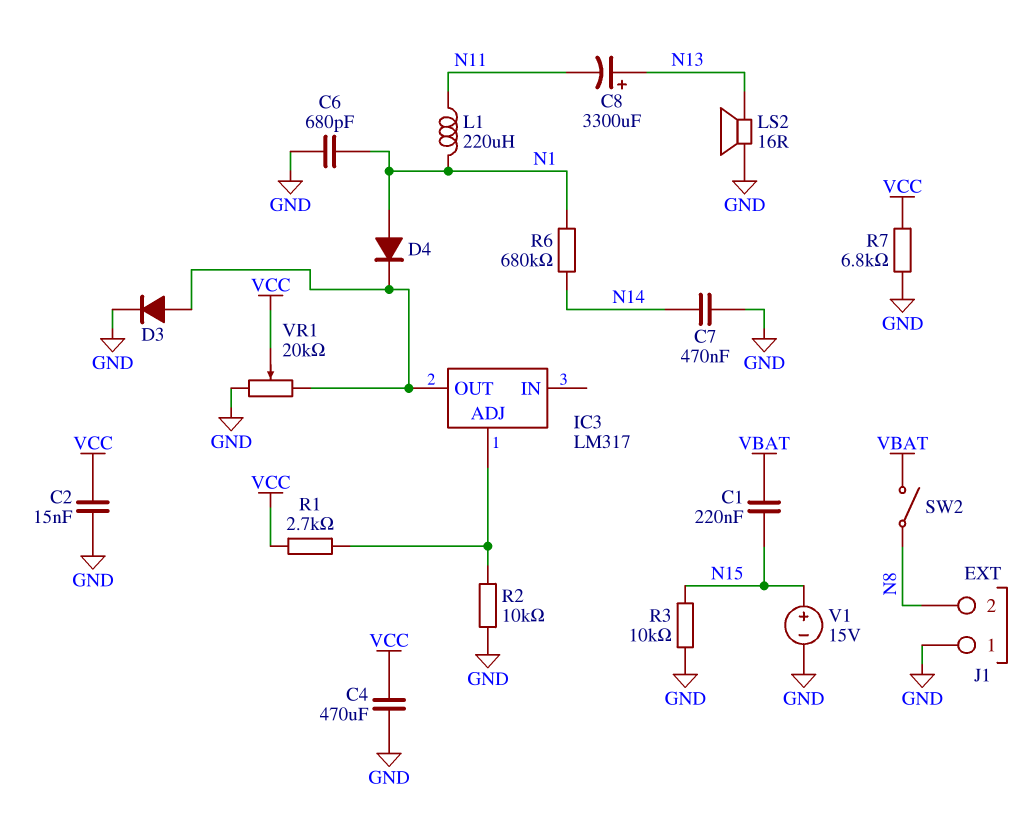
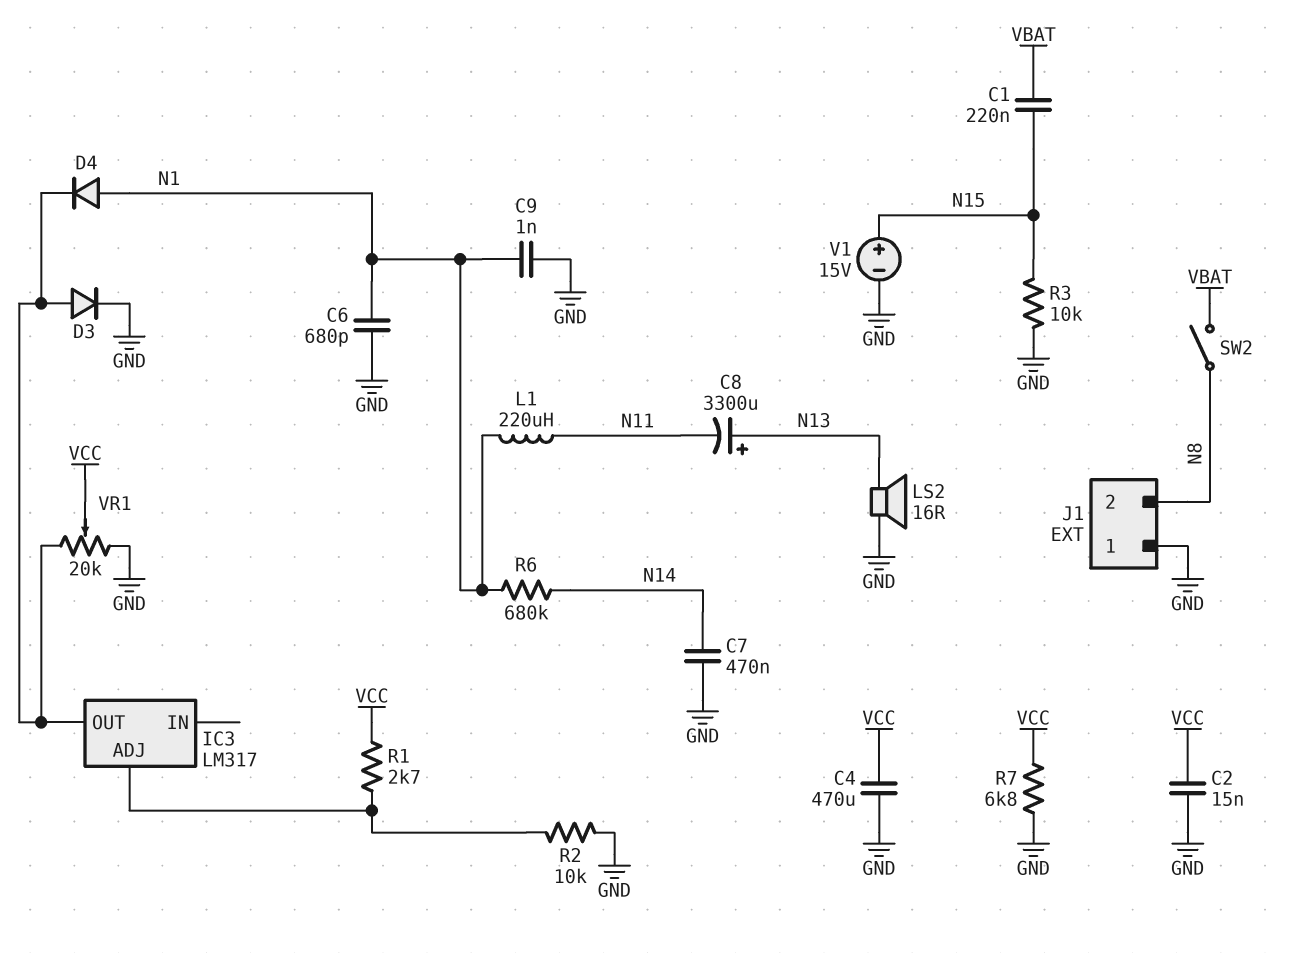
C9: none -> 1nF (GND, N1)

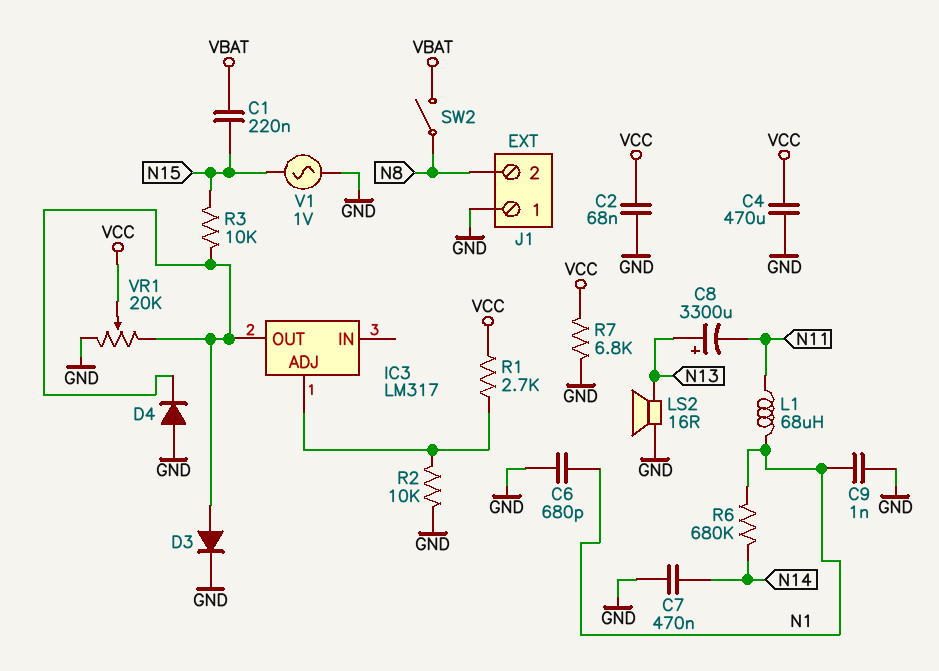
C2: 15nF (GND, VCC) -> 68nF (GND, VCC)
D4: diode (A N1, K IC3/OUT) -> diode (A GND, K IC3/OUT)
L1: 220uH (N1, N11) -> 68uH (N1, N11)
R3: 10k (GND, N15) -> 10k (IC3/OUT, N15)
V1: 15V (plus N15, minus GND) -> AC 1V (GND, N15)

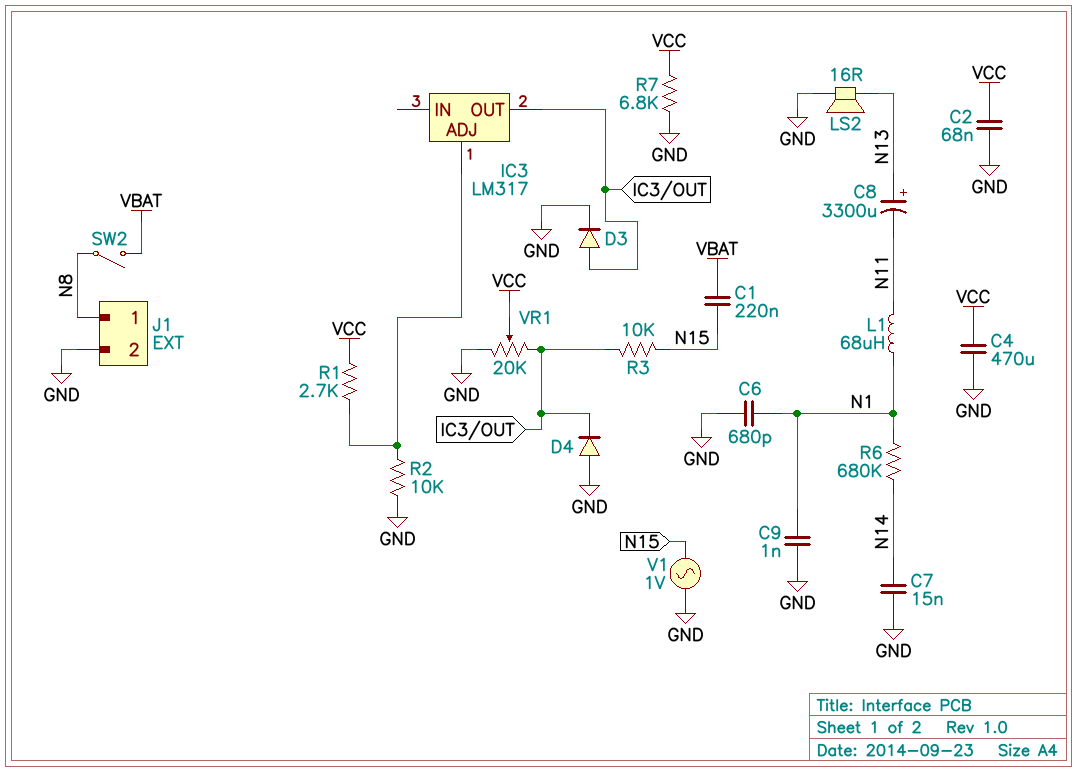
C7: 470nF (GND, N14) -> 15nF (GND, N14)
J1 pin 1: GND -> N8
J1 pin 2: N8 -> GND

